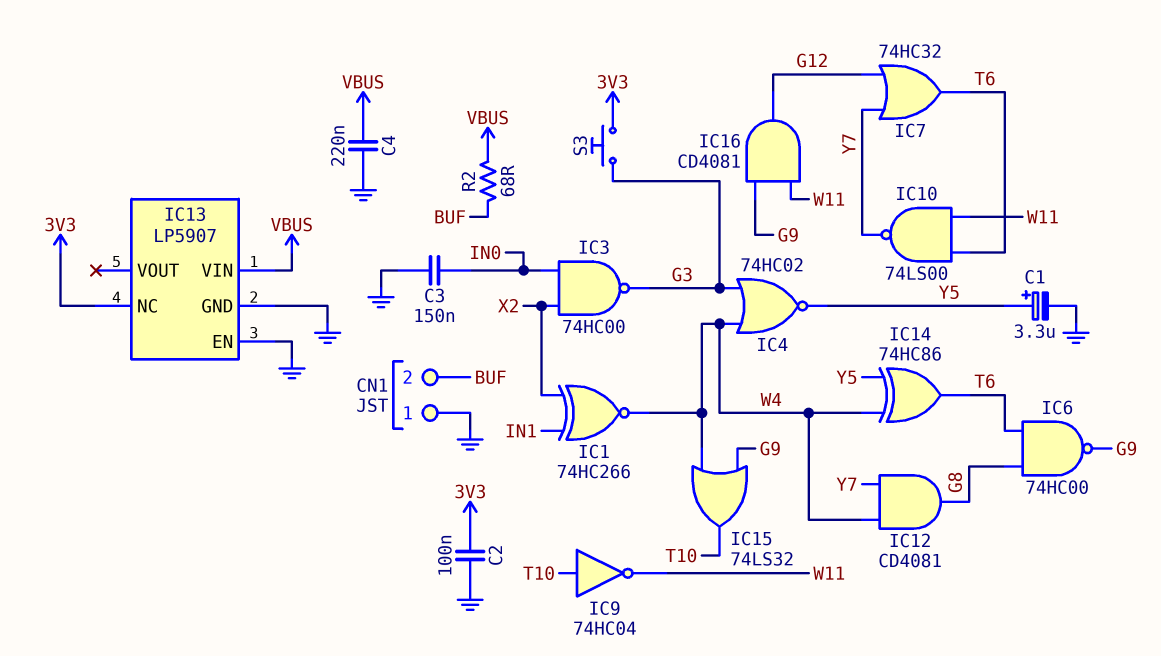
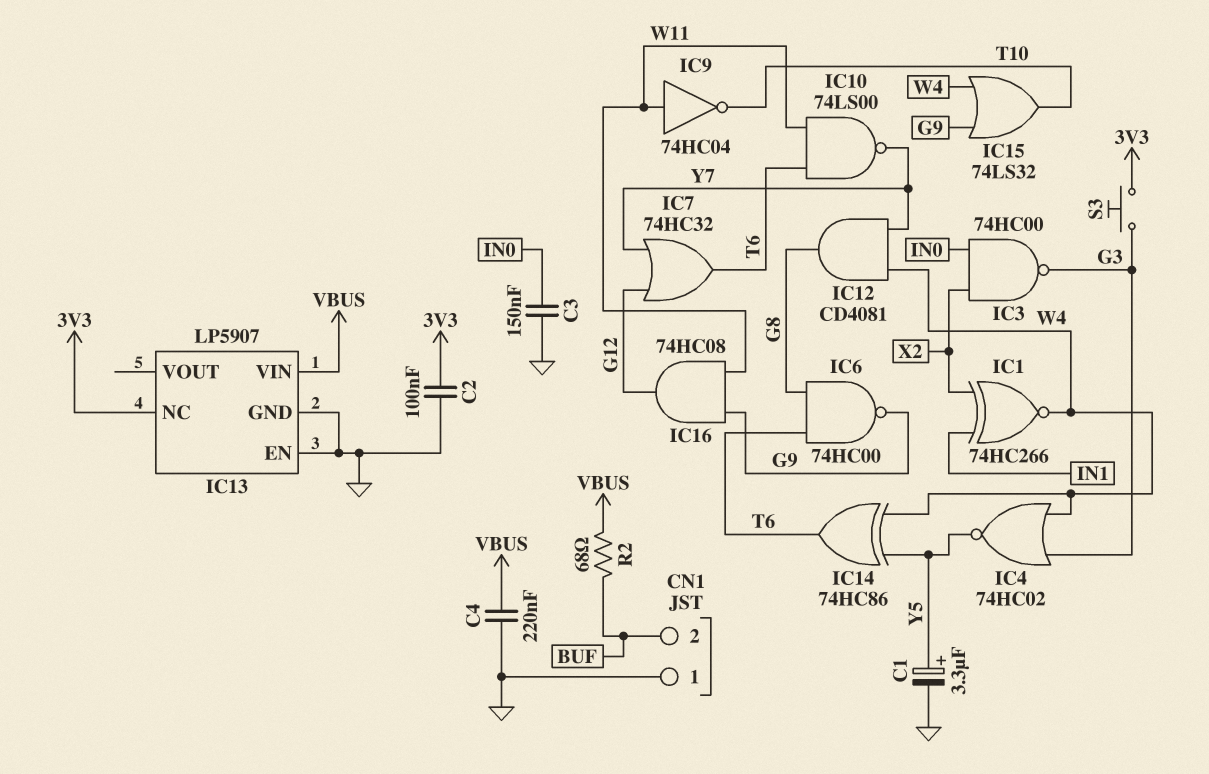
IC9: NOT 74HC04 (in T10, out W11) -> NOT 74HC04 (in W11, out T10)
IC16: AND CD4081 (in G9, in W11, out G12) -> AND 74HC08 (in G9, in W11, out G12)

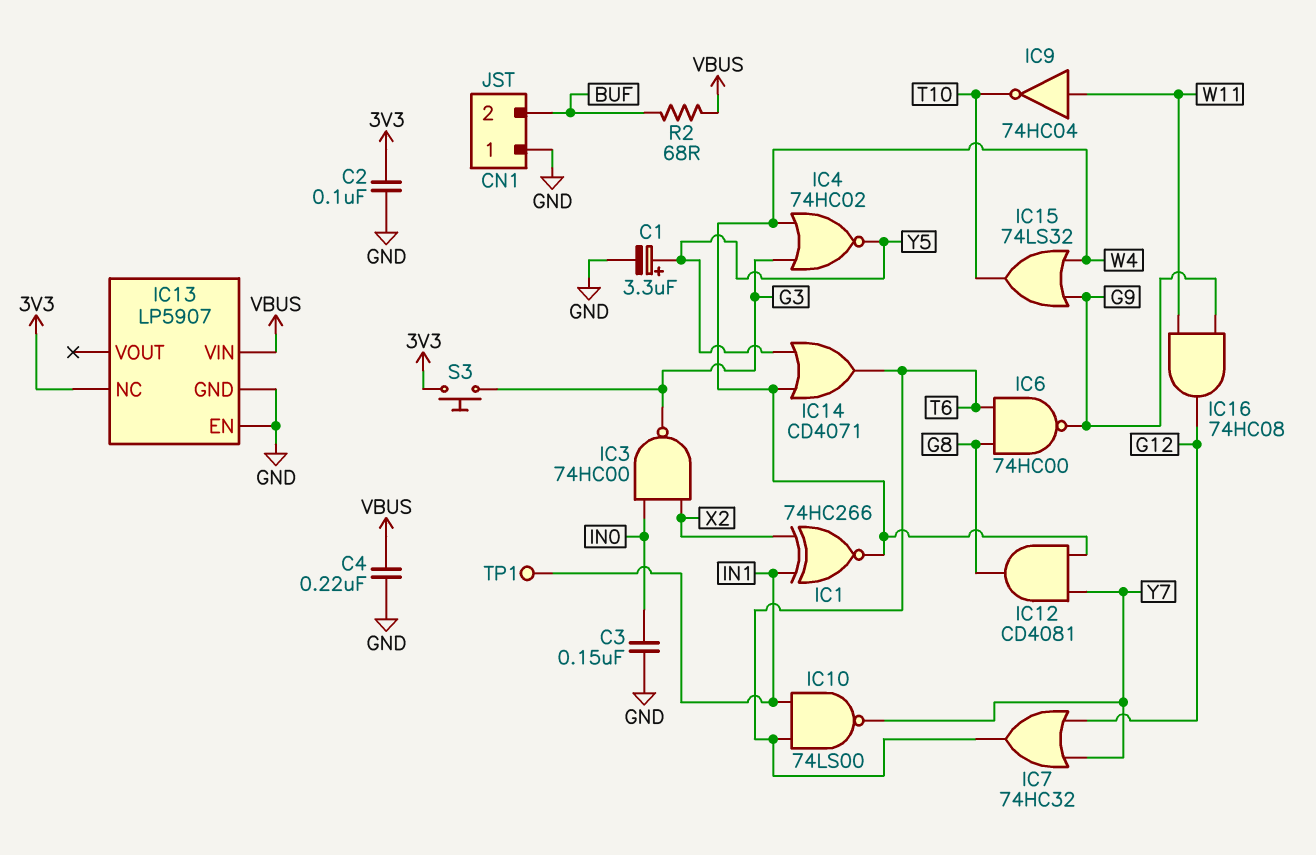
IC10: NAND 74LS00 (in T6, in W11, out Y7) -> NAND 74LS00 (in IN1, in T6, out Y7)
IC14: XOR 74HC86 (in W4, in Y5, out T6) -> OR CD4071 (in W4, in Y5, out T6)
TP1: none -> test point (IN1)

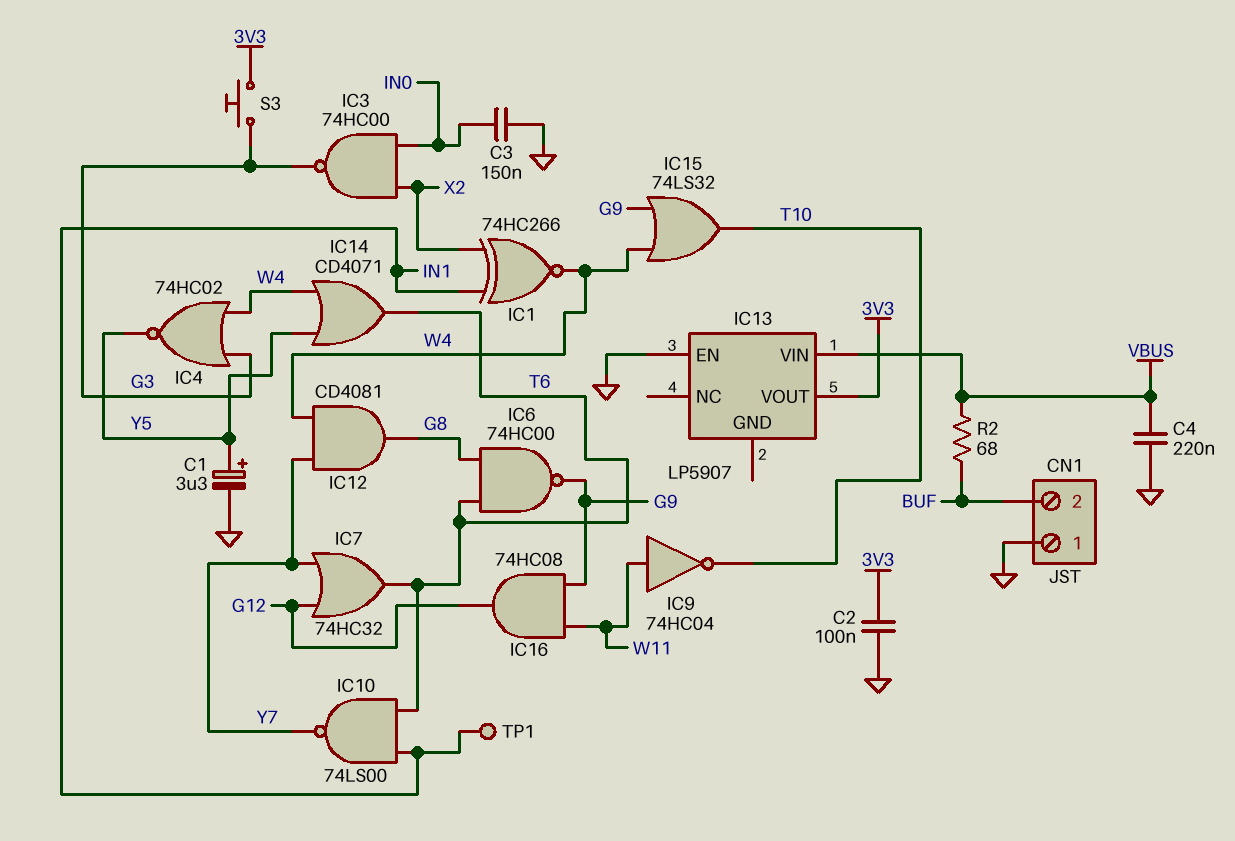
IC13 pin GND: GND -> none
IC13 pin NC: 3V3 -> none
IC13 pin VOUT: none -> 3V3

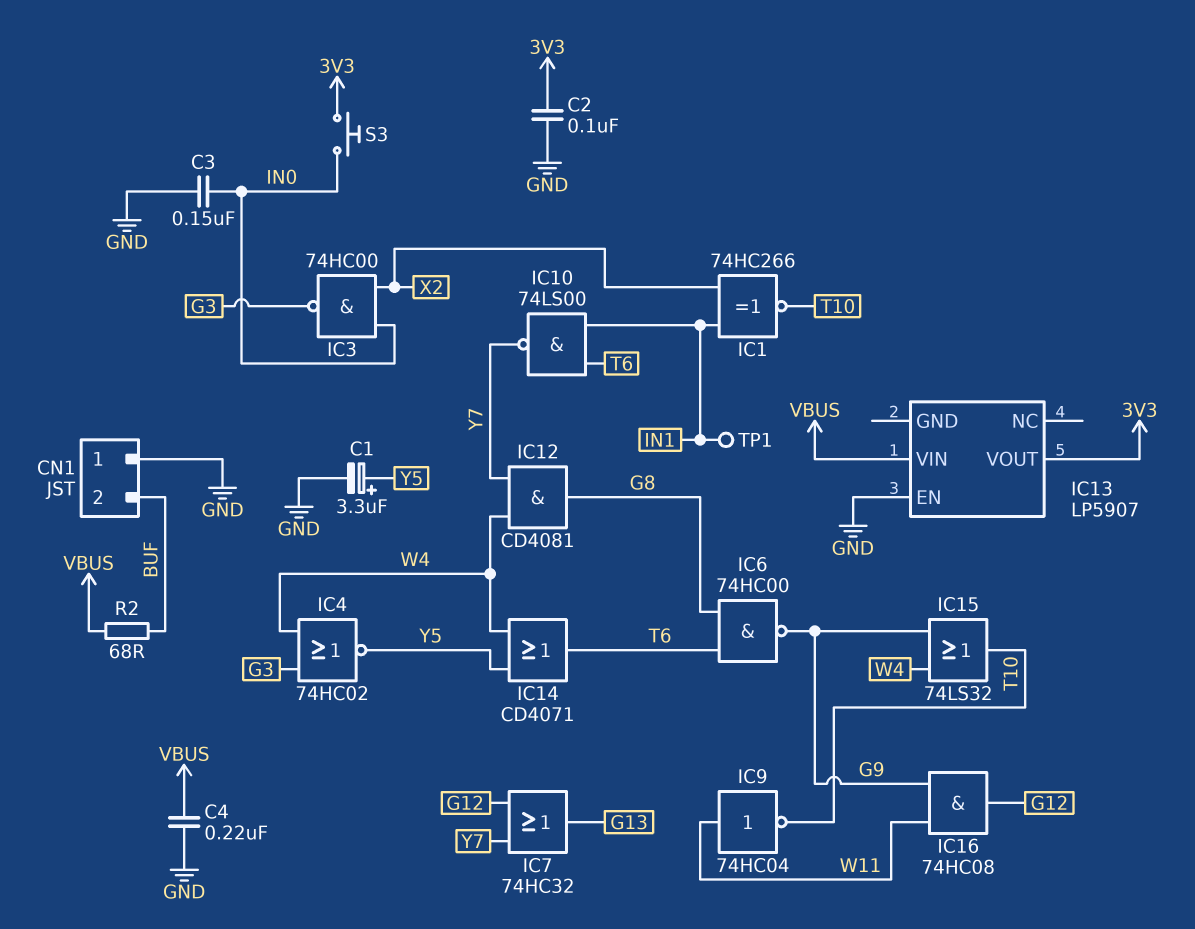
IC1: XNOR 74HC266 (in IN1, in X2, out W4) -> XNOR 74HC266 (in IN1, in X2, out T10)
IC7: OR 74HC32 (in G12, in Y7, out T6) -> OR 74HC32 (in G12, in Y7, out G13)
S3: button (3V3, G3) -> button (3V3, IN0)

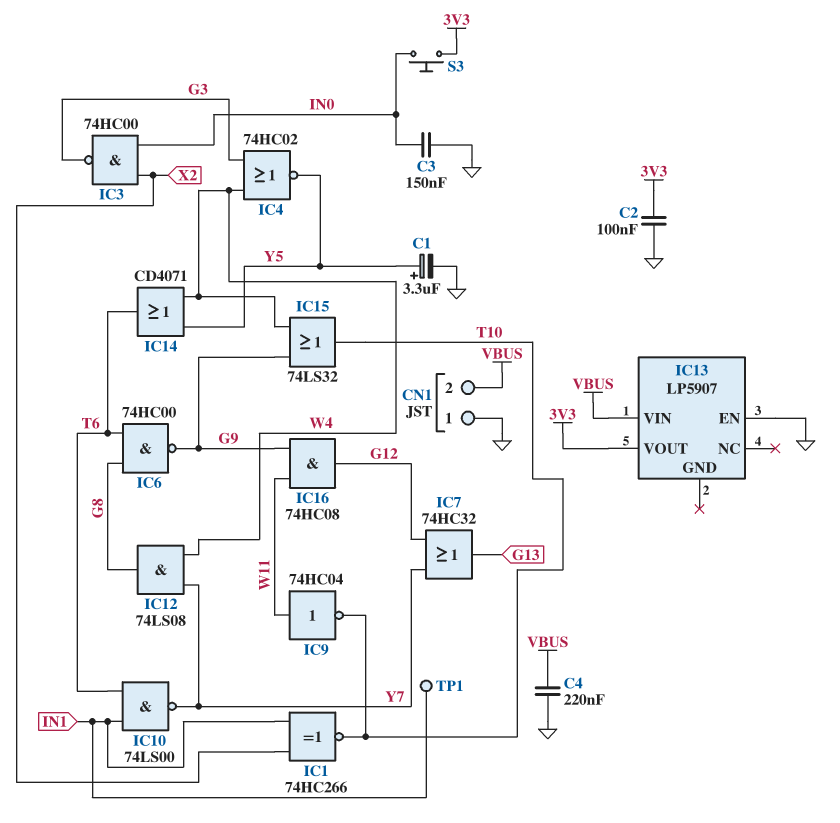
CN1 pin 2: BUF -> VBUS
IC12: AND CD4081 (in W4, in Y7, out G8) -> AND 74LS08 (in W4, in Y7, out G8)
R2: 68 (BUF, VBUS) -> none

